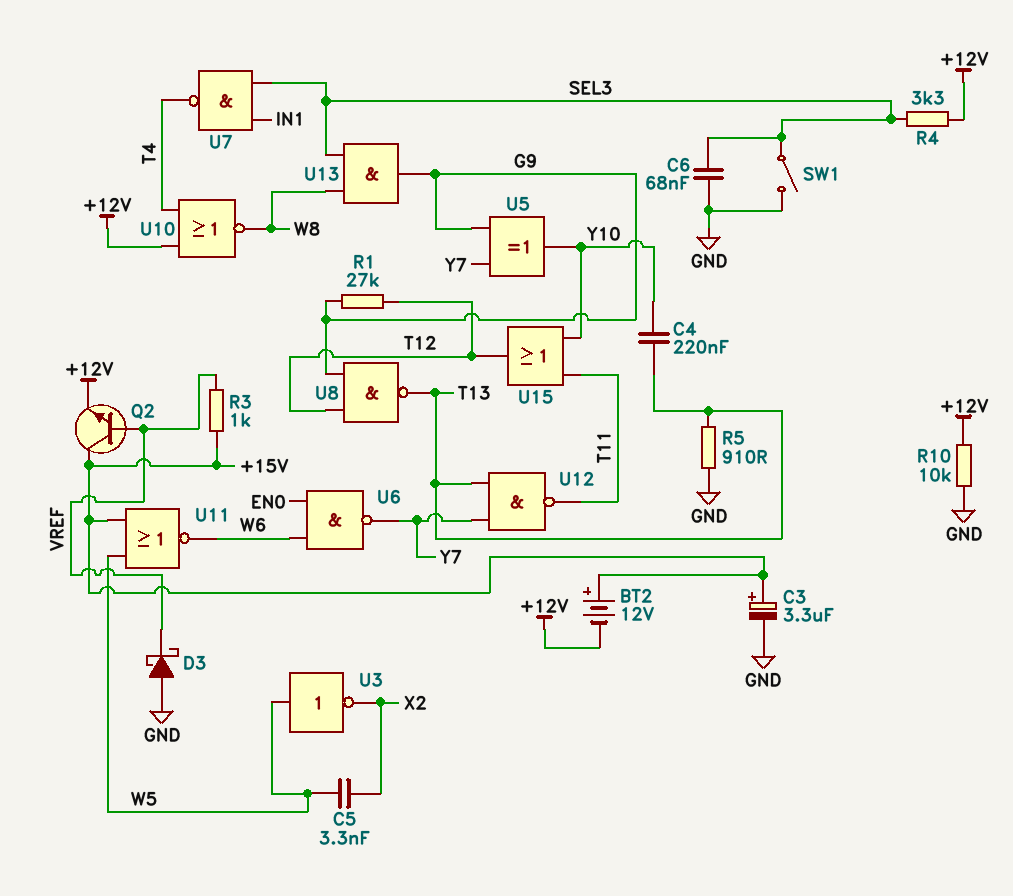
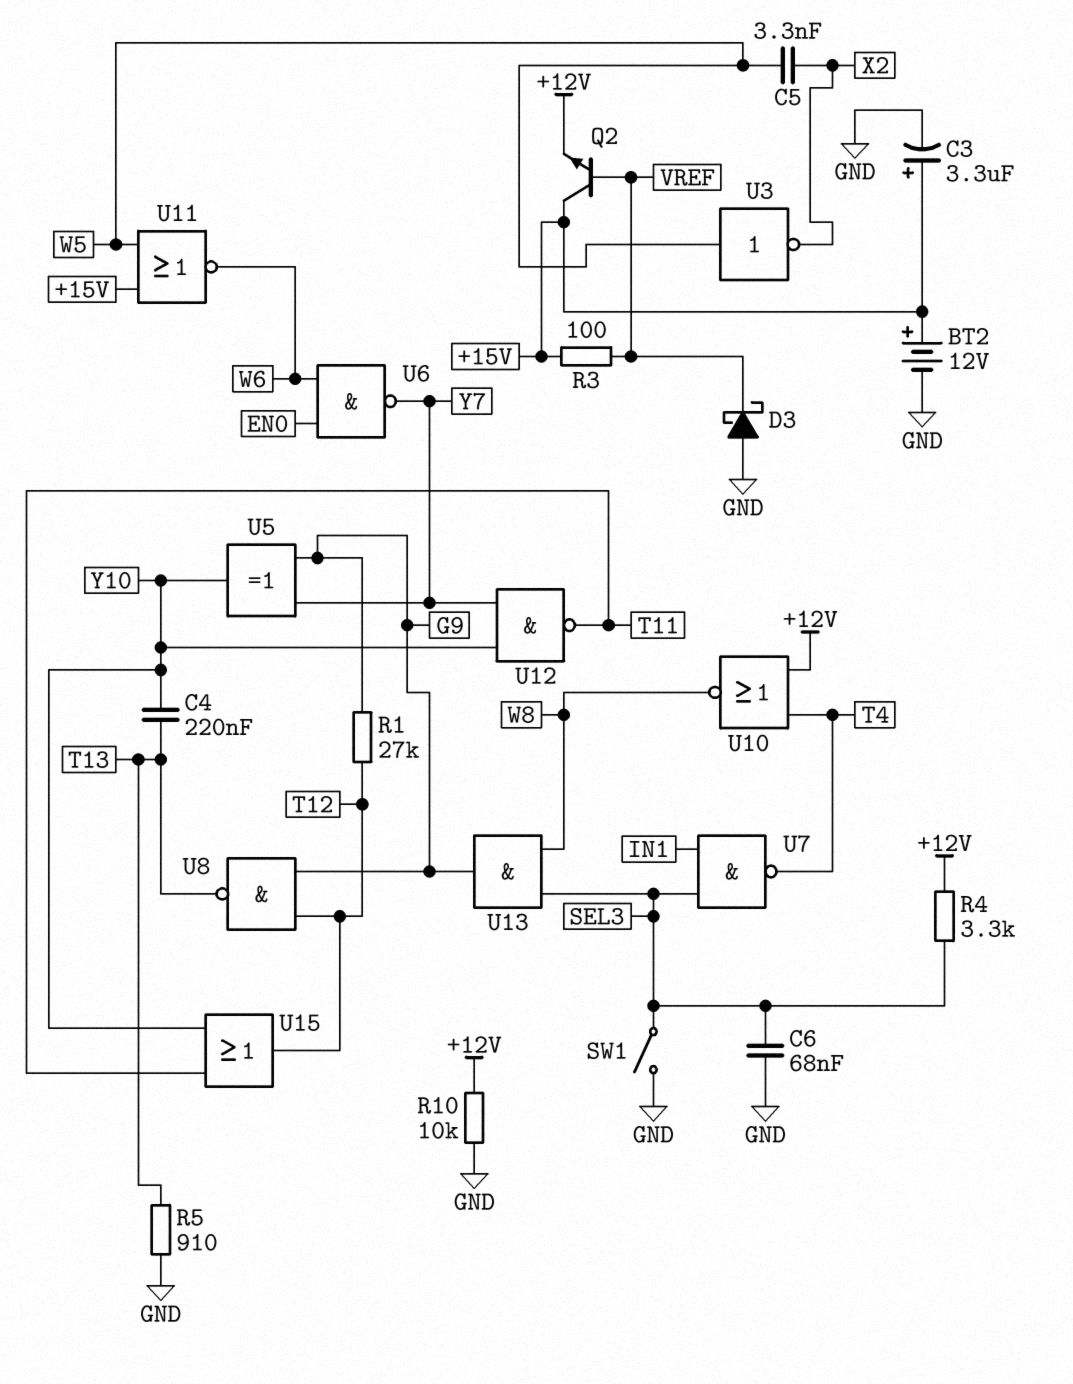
BT2: 12V (plus +15V, minus +12V) -> 12V (plus +15V, minus GND)
R3: 1k (+15V, VREF) -> 100 (+15V, VREF)
U12: NAND (in T13, in Y7, out T11) -> NAND (in Y7, in Y10, out T11)

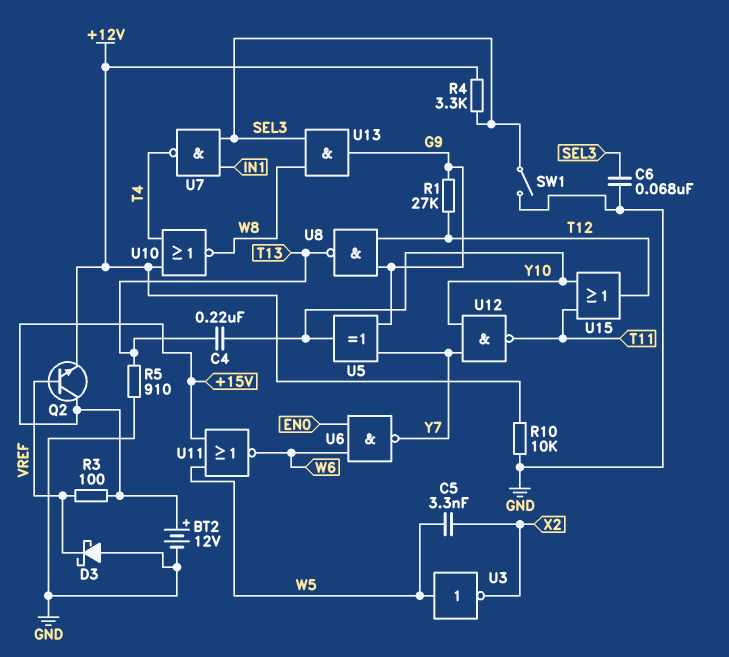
C3: 3.3uF (plus +15V, minus GND) -> none

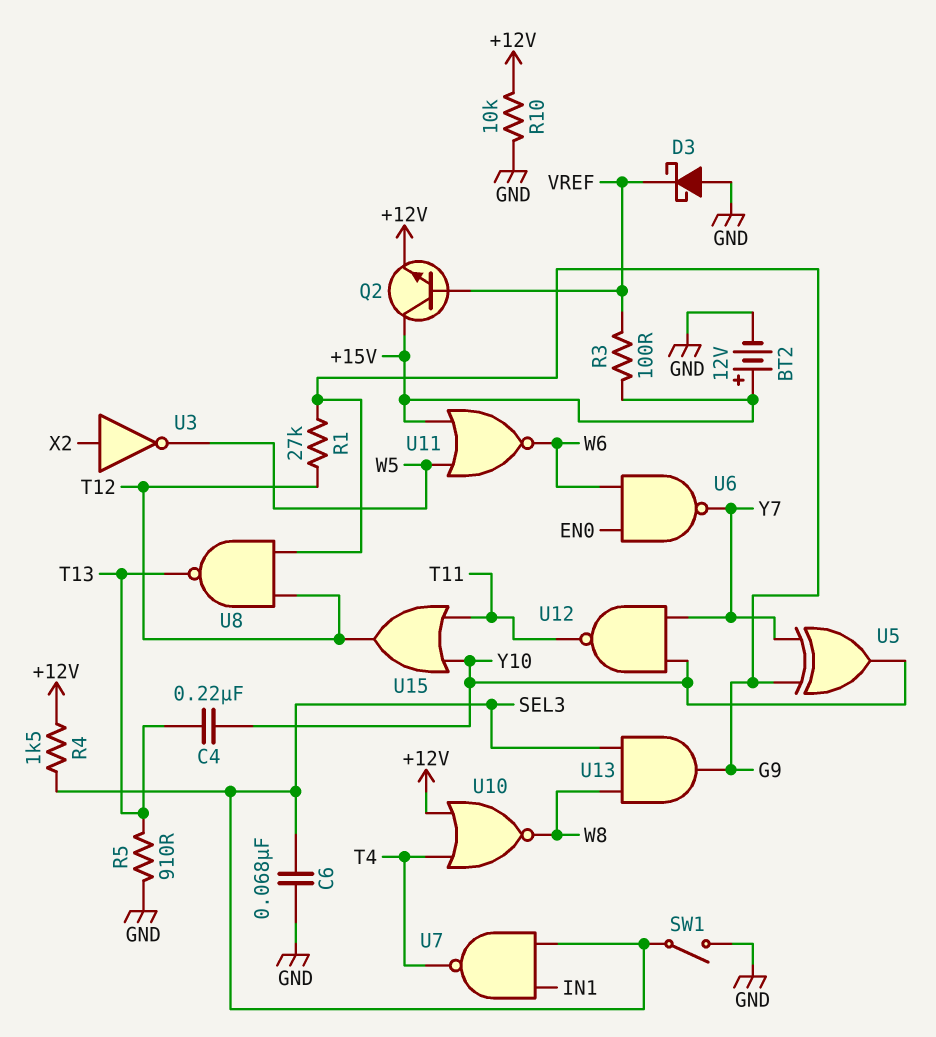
C5: 3.3nF (W5, X2) -> none
R4: 3.3k (+12V, SEL3) -> 1.5k (+12V, SEL3)
U3: NOT (in W5, out X2) -> NOT (in X2, out W5)

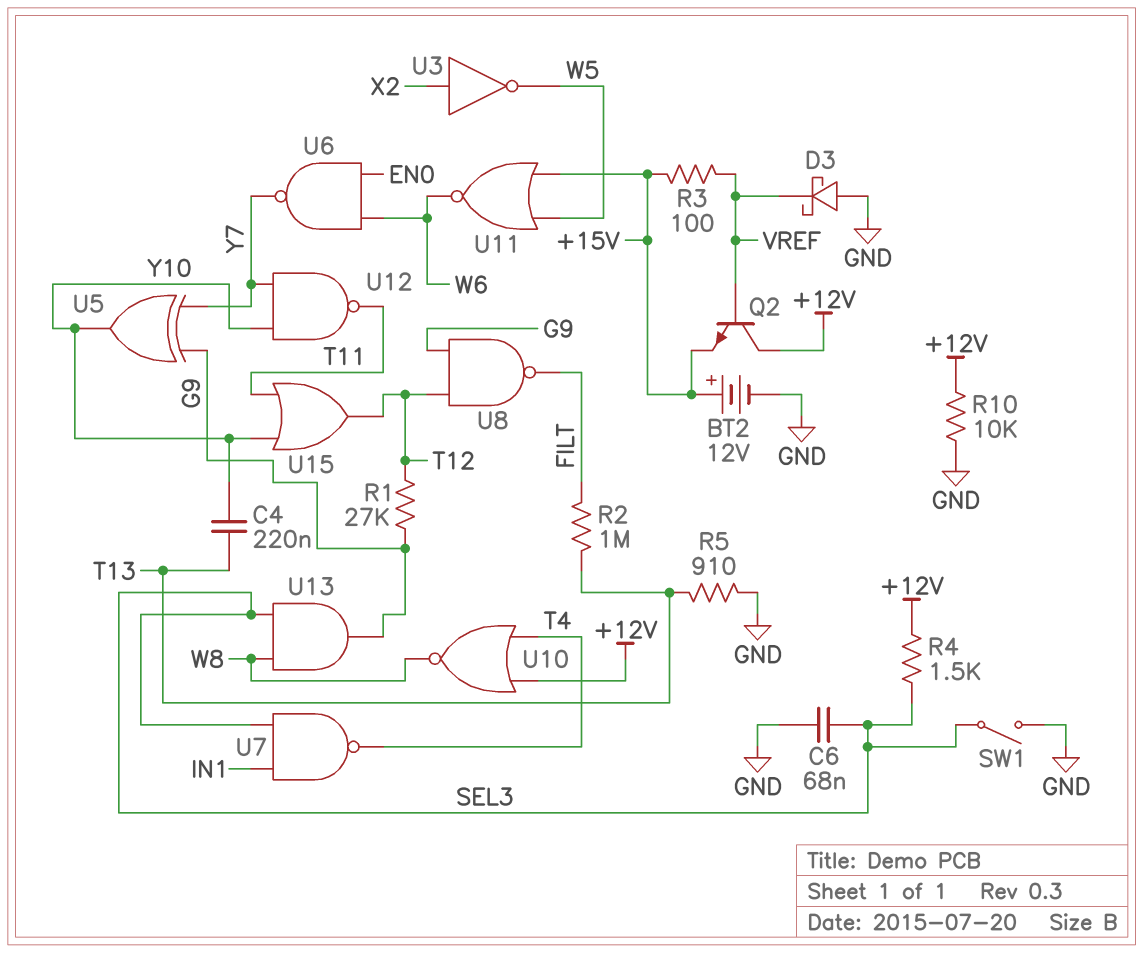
Q2: NPN (B VREF, C +15V, E +12V) -> NPN (B VREF, C +12V, E +15V)
R2: none -> 1M (FILT, T13)
U8: NAND (in G9, in T12, out T13) -> NAND (in G9, in T12, out FILT)

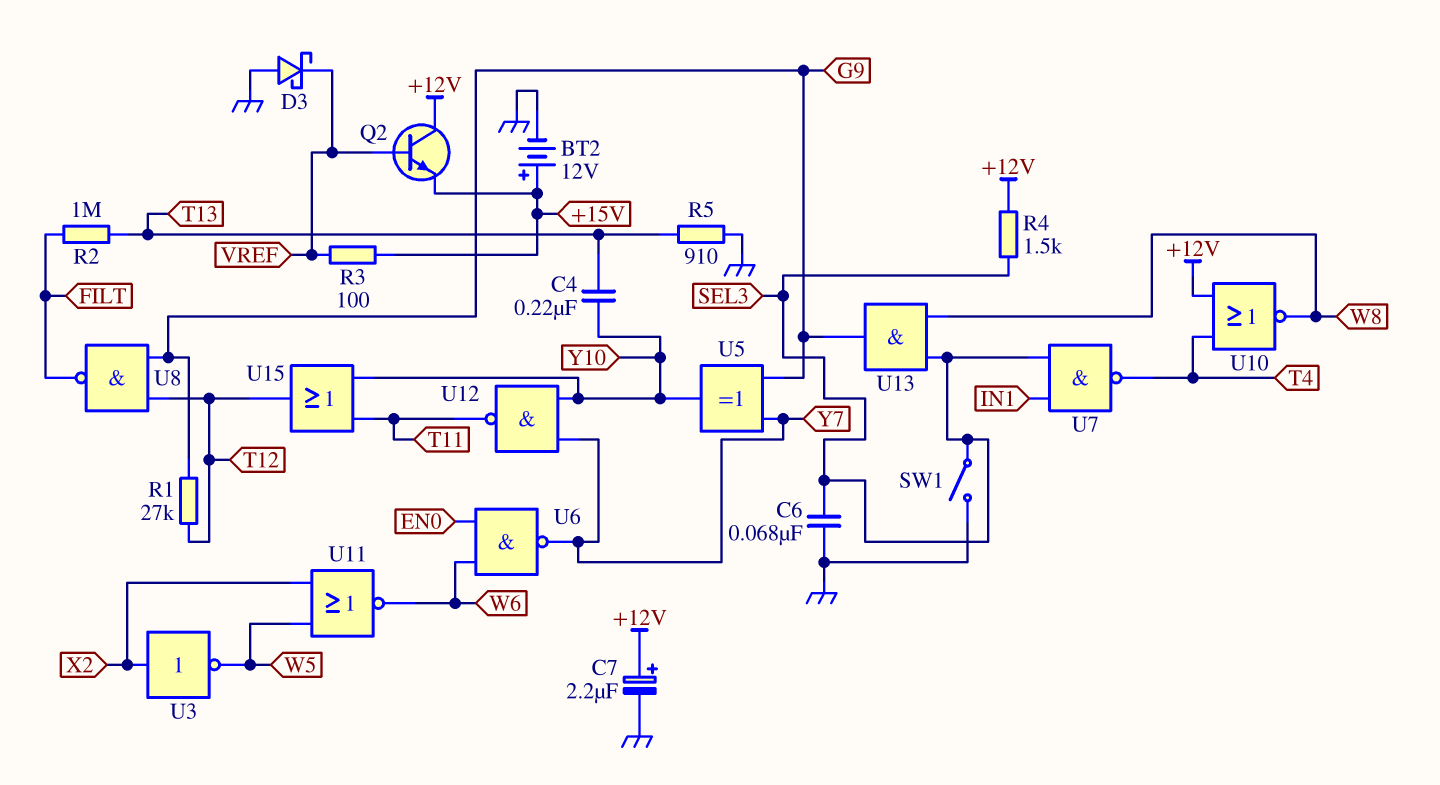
C7: none -> 2.2uF (plus +12V, minus GND)
R10: 10k (+12V, GND) -> none
U11: NOR (in +15V, in W5, out W6) -> NOR (in W5, in X2, out W6)

